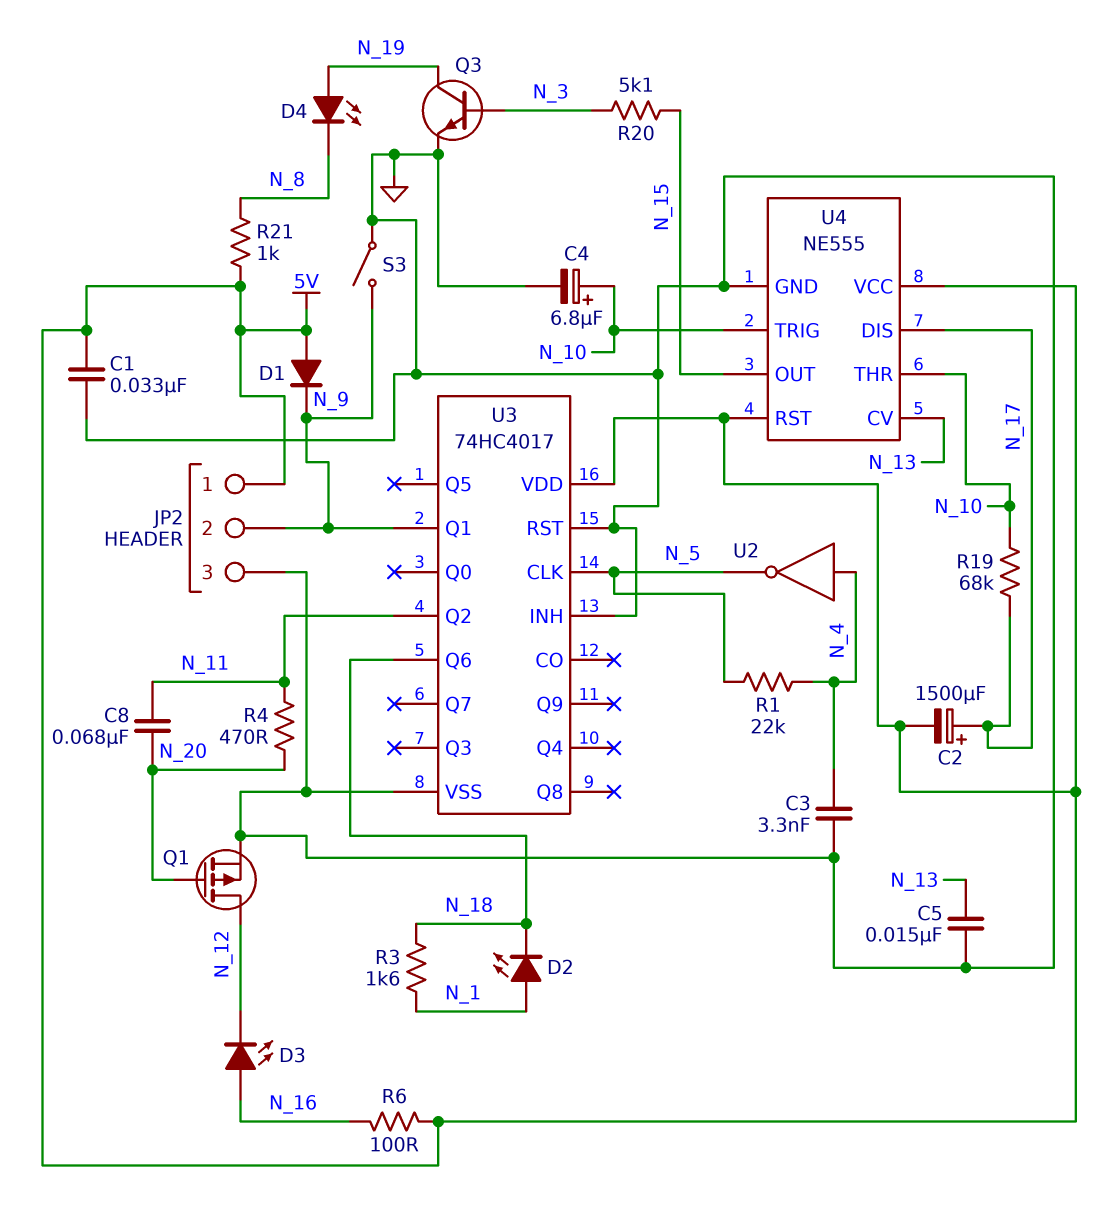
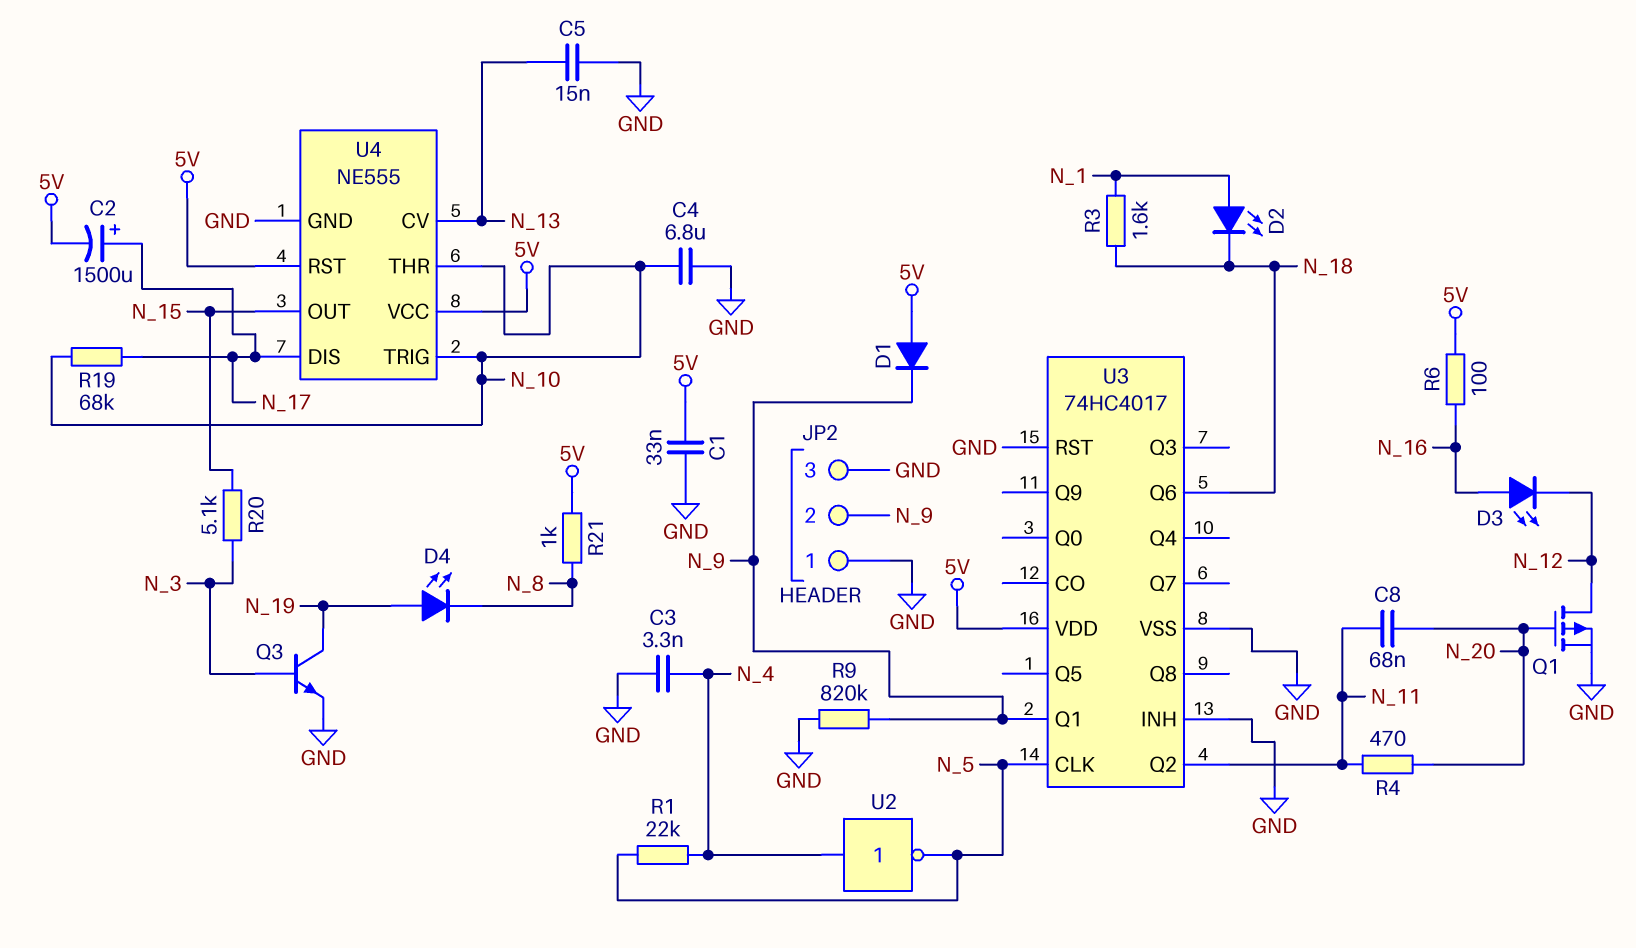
C4: 6.8uF (plus N_10, minus GND) -> 6.8uF (GND, N_10)
JP2 pin 1: 5V -> GND
R9: none -> 820k (GND, N_9)
S3: switch (GND, N_9) -> none

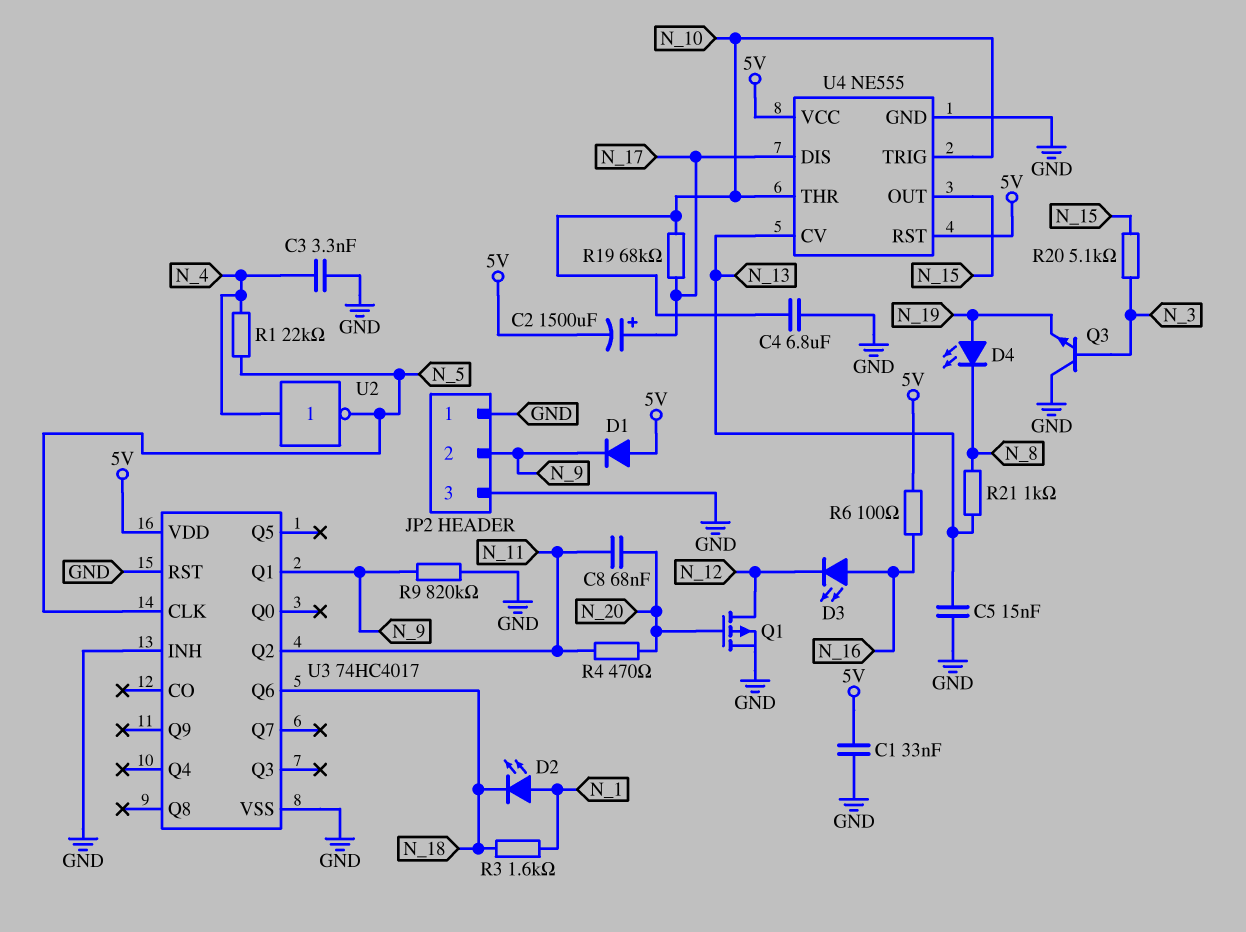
Q3: NPN (B N_3, C N_19, E GND) -> NPN (B N_3, C GND, E N_19)
R21: 1k (5V, N_8) -> 1k (N_8, N_13)

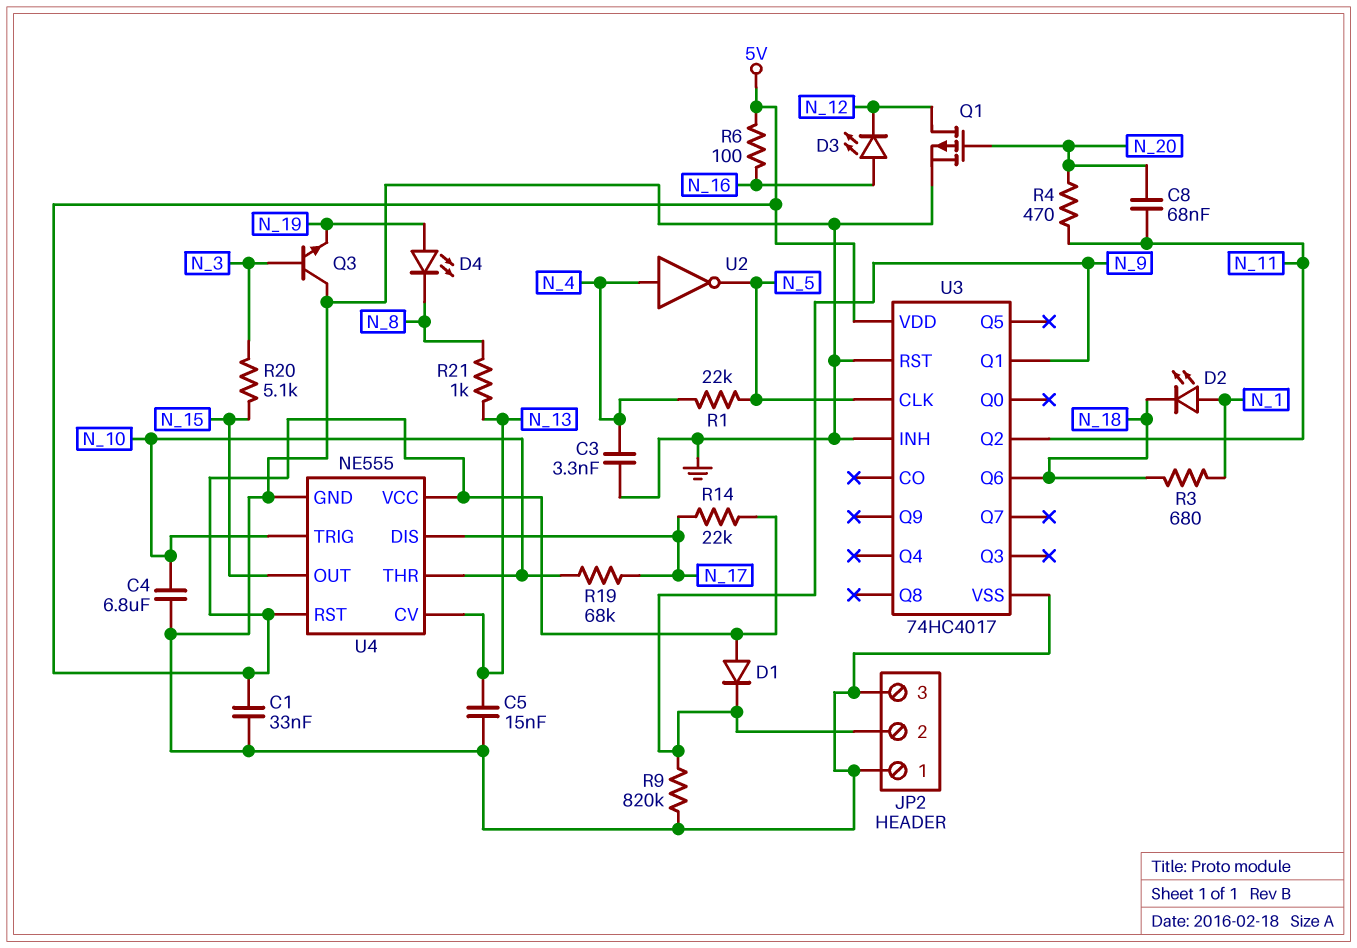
C2: 1500uF (plus N_17, minus 5V) -> none
R3: 1.6k (N_1, N_18) -> 680 (N_1, N_18)
R14: none -> 22k (5V, N_17)

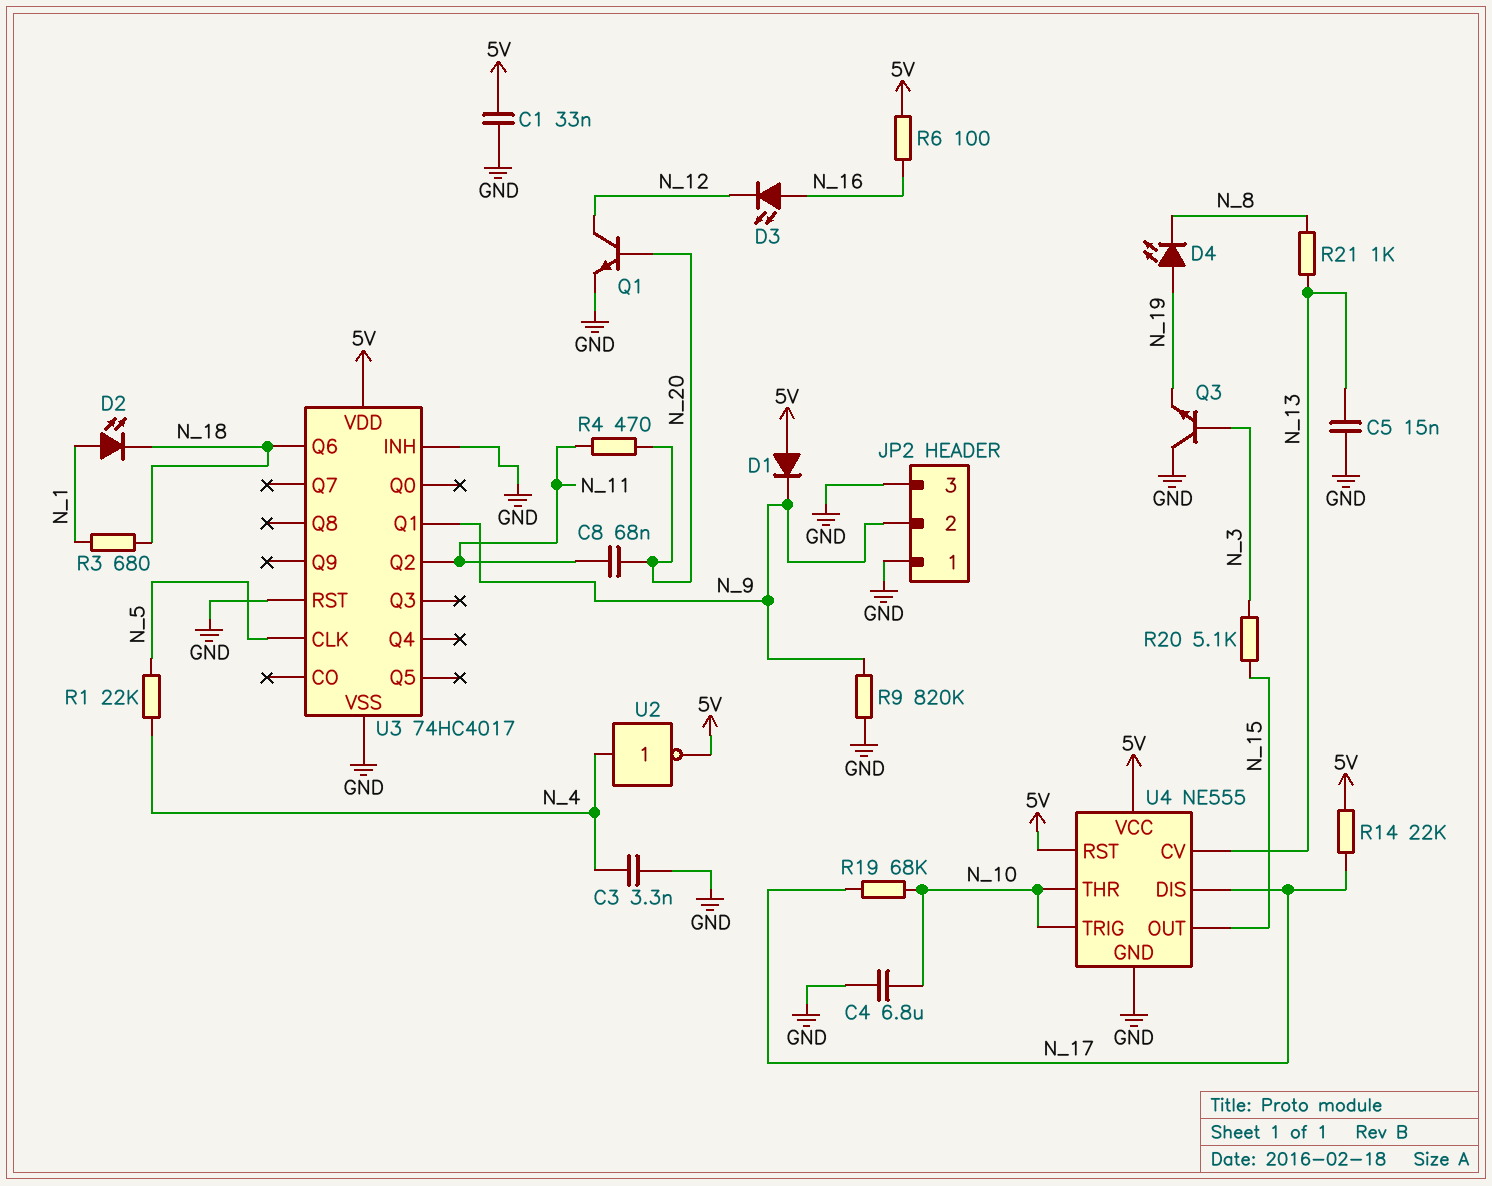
Q1: PMOS (G N_20, D N_12, S GND) -> NPN (B N_20, C N_12, E GND)
U2: NOT (in N_4, out N_5) -> NOT (in N_4, out 5V)

